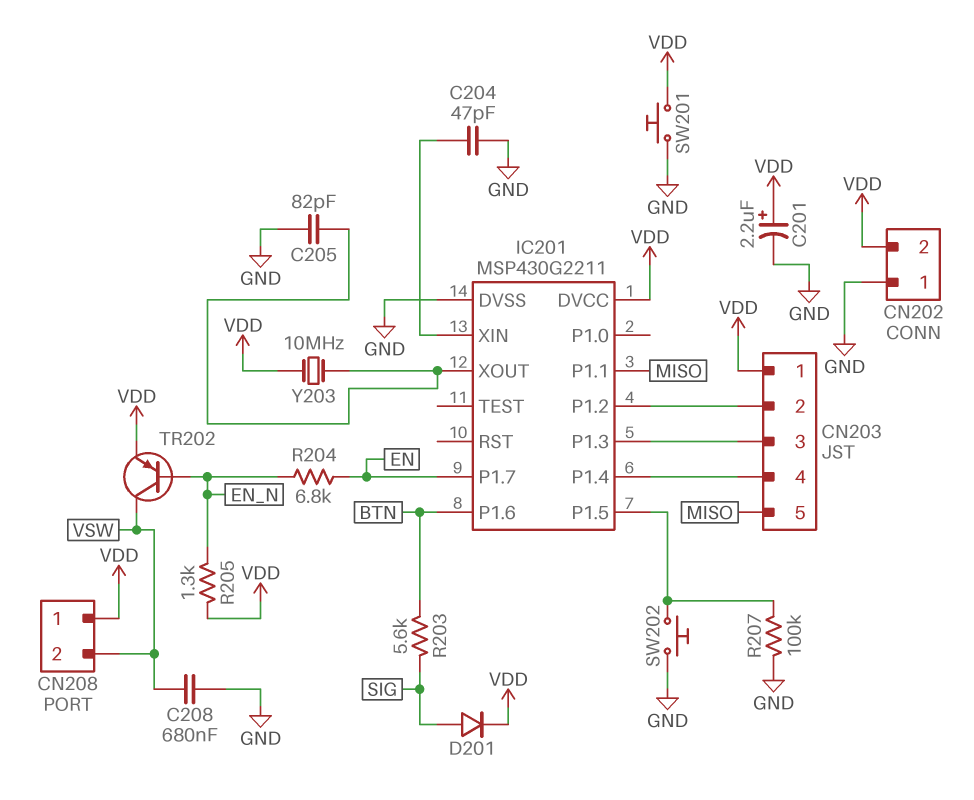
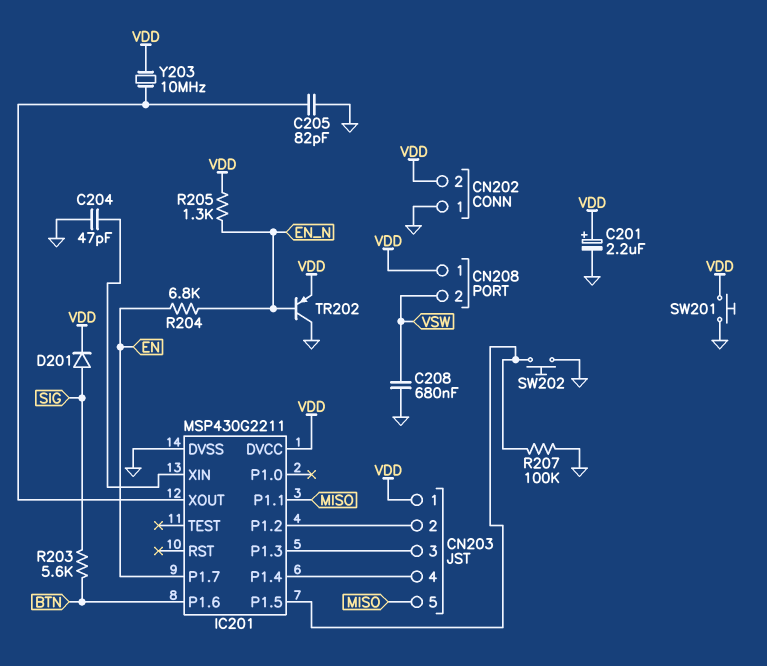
TR202: PNP (B EN_N, C VSW, E VDD) -> PNP (B EN_N, C GND, E VDD)

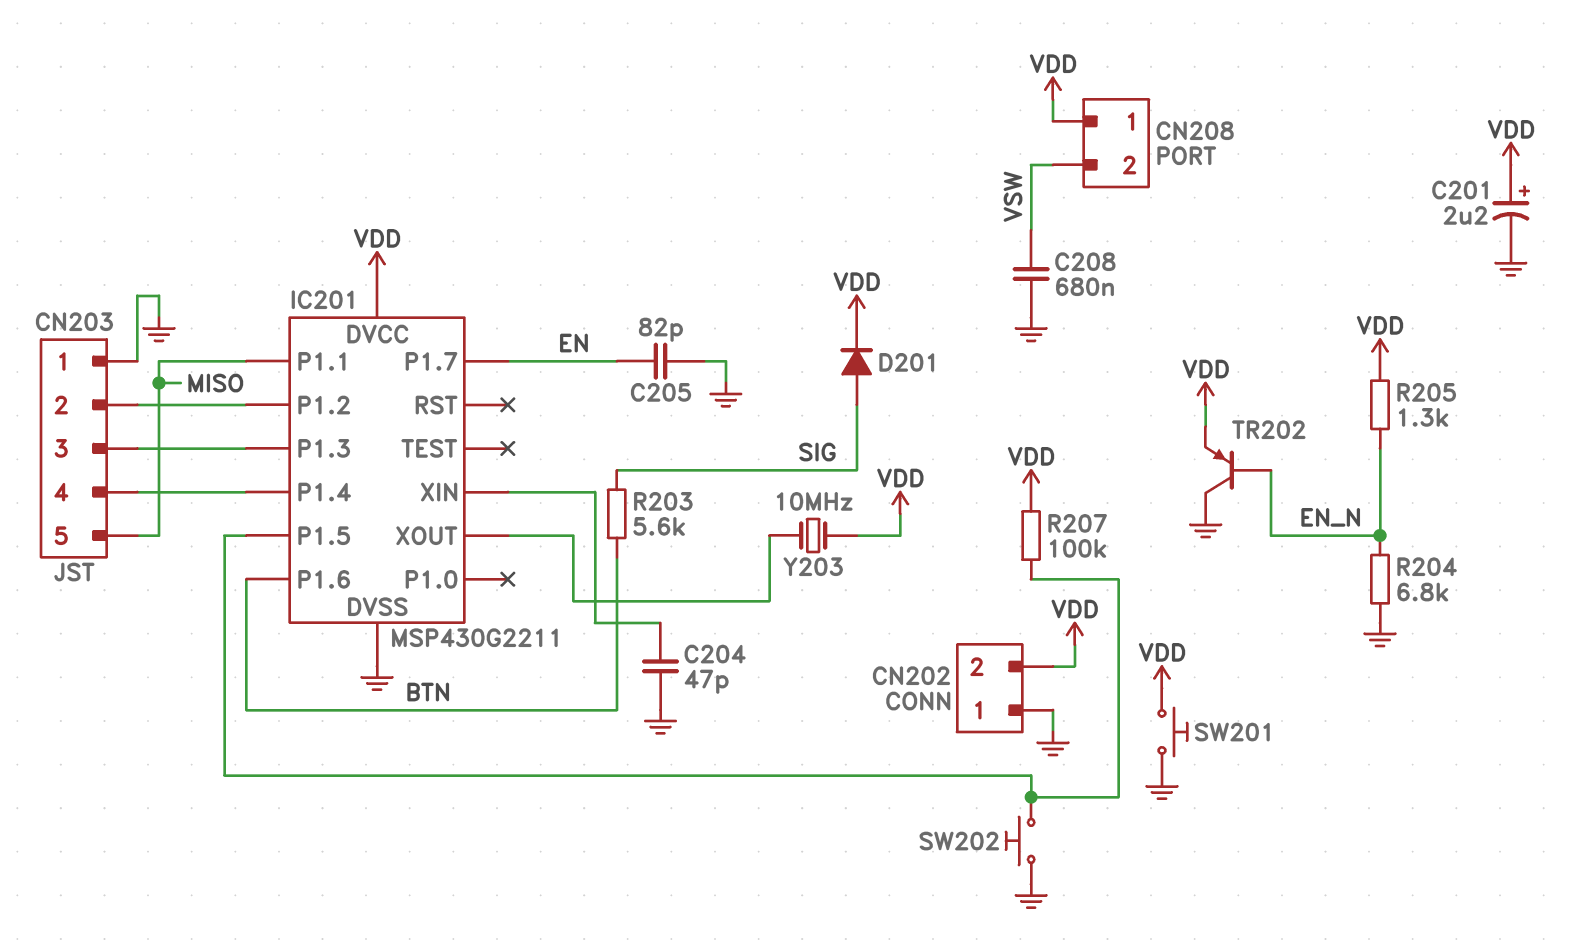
C205: 82pF (GND, IC201/XOUT) -> 82pF (EN, GND)
CN203 pin 1: VDD -> GND
R204: 6.8k (EN, EN_N) -> 6.8k (EN_N, GND)
R207: 100k (GND, IC201/P1.5) -> 100k (IC201/P1.5, VDD)

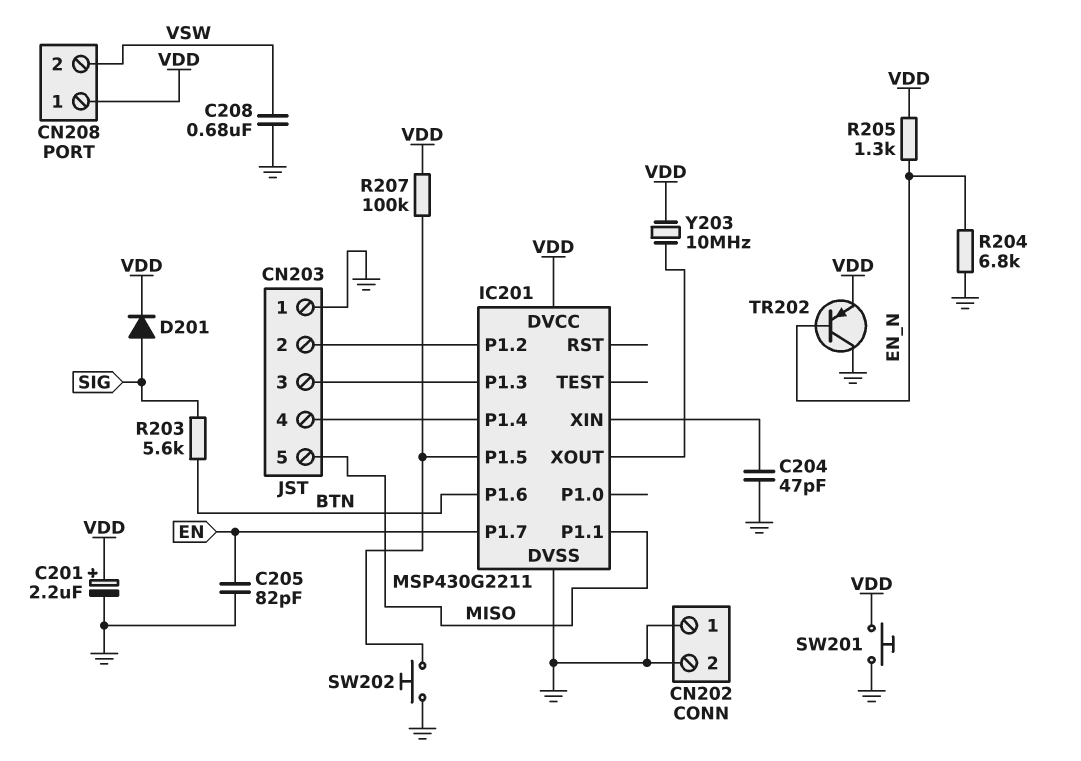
CN202 pin 2: VDD -> GND

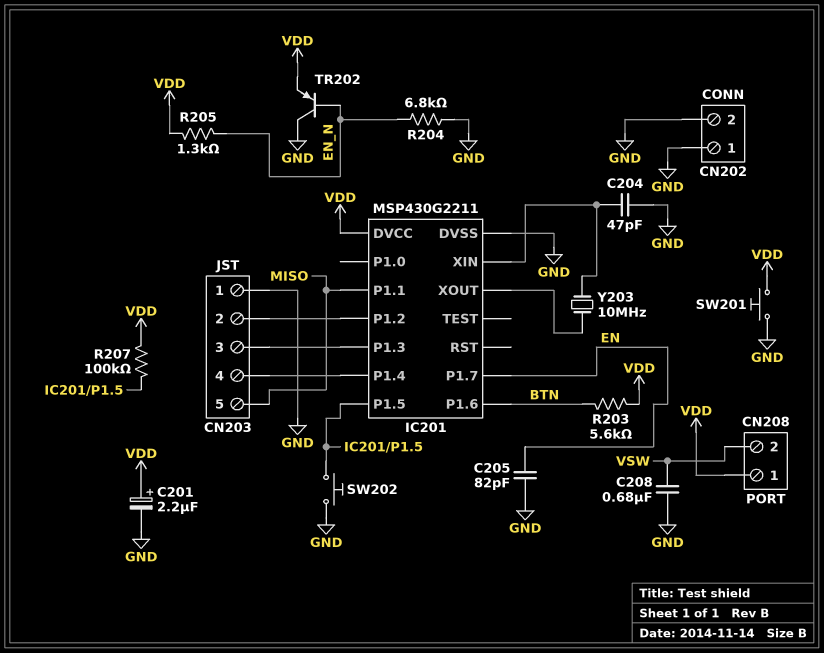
D201: diode (A SIG, K VDD) -> none
R203: 5.6k (BTN, SIG) -> 5.6k (BTN, VDD)
Y203: 10MHz (IC201/XOUT, VDD) -> 10MHz (IC201/XIN, IC201/XOUT)

